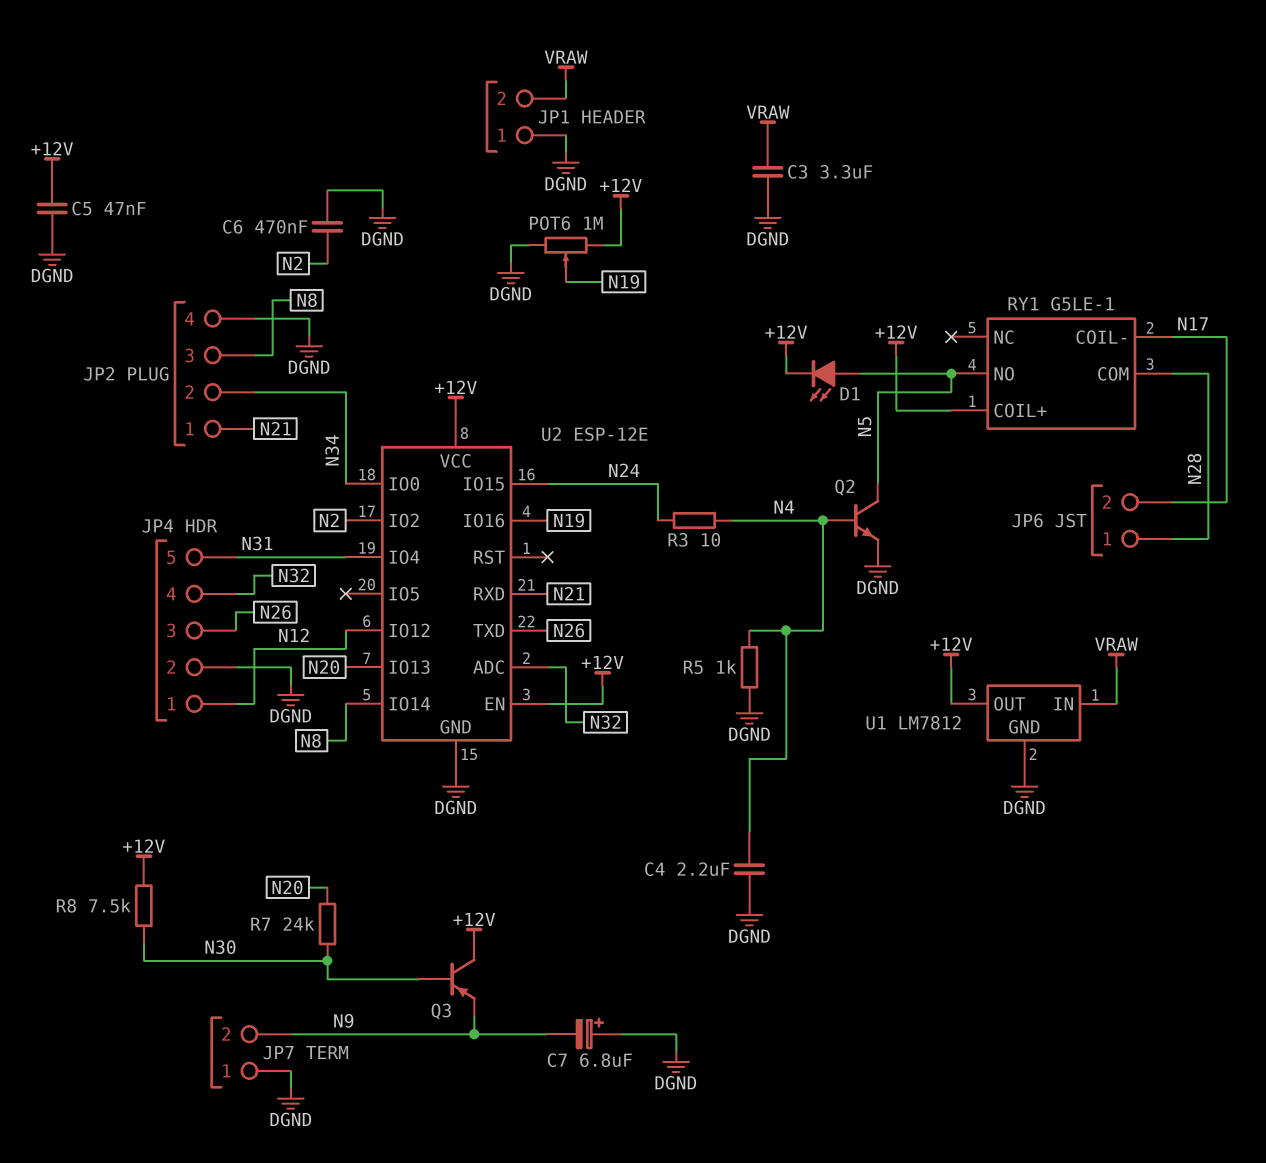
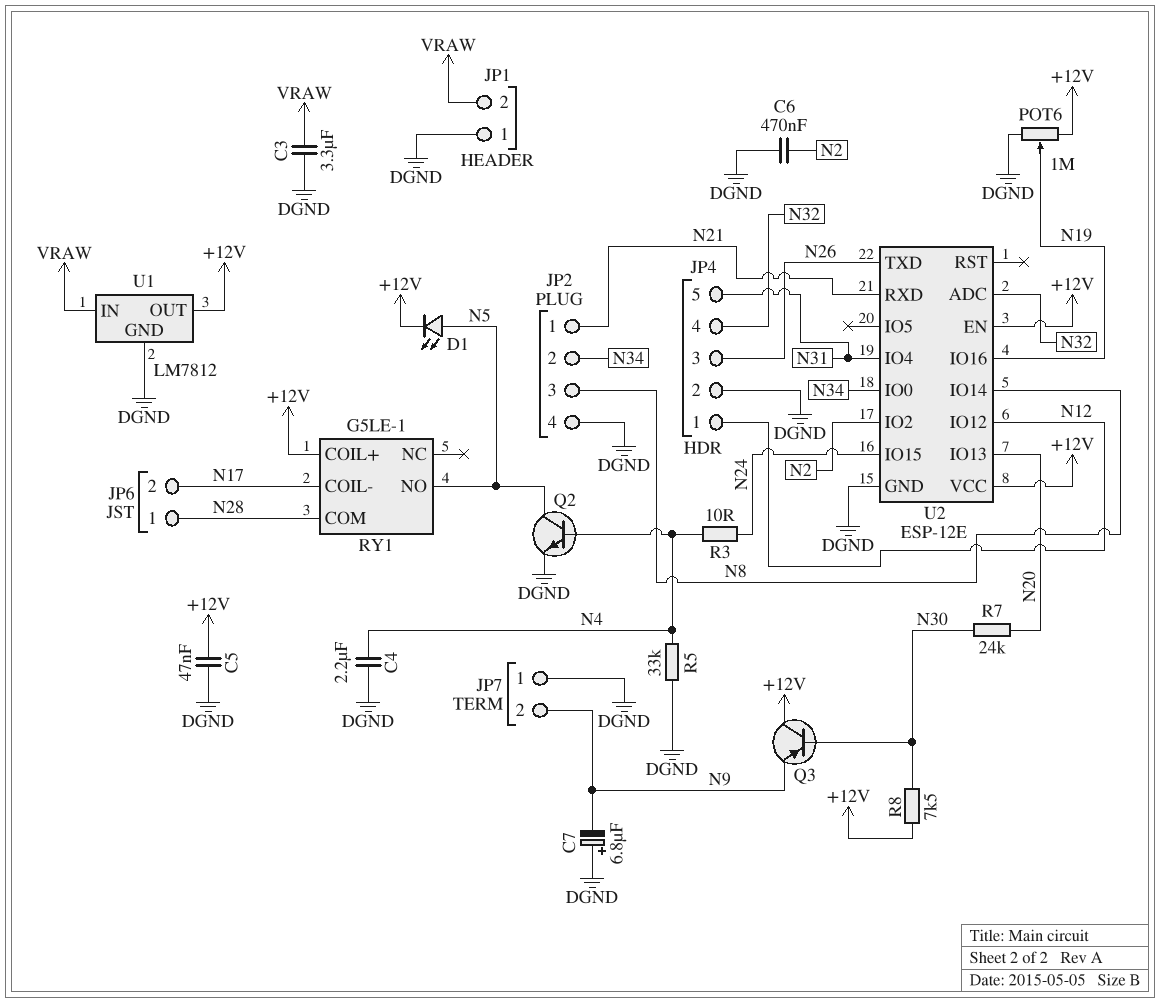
R5: 1k (DGND, N4) -> 33k (DGND, N4)

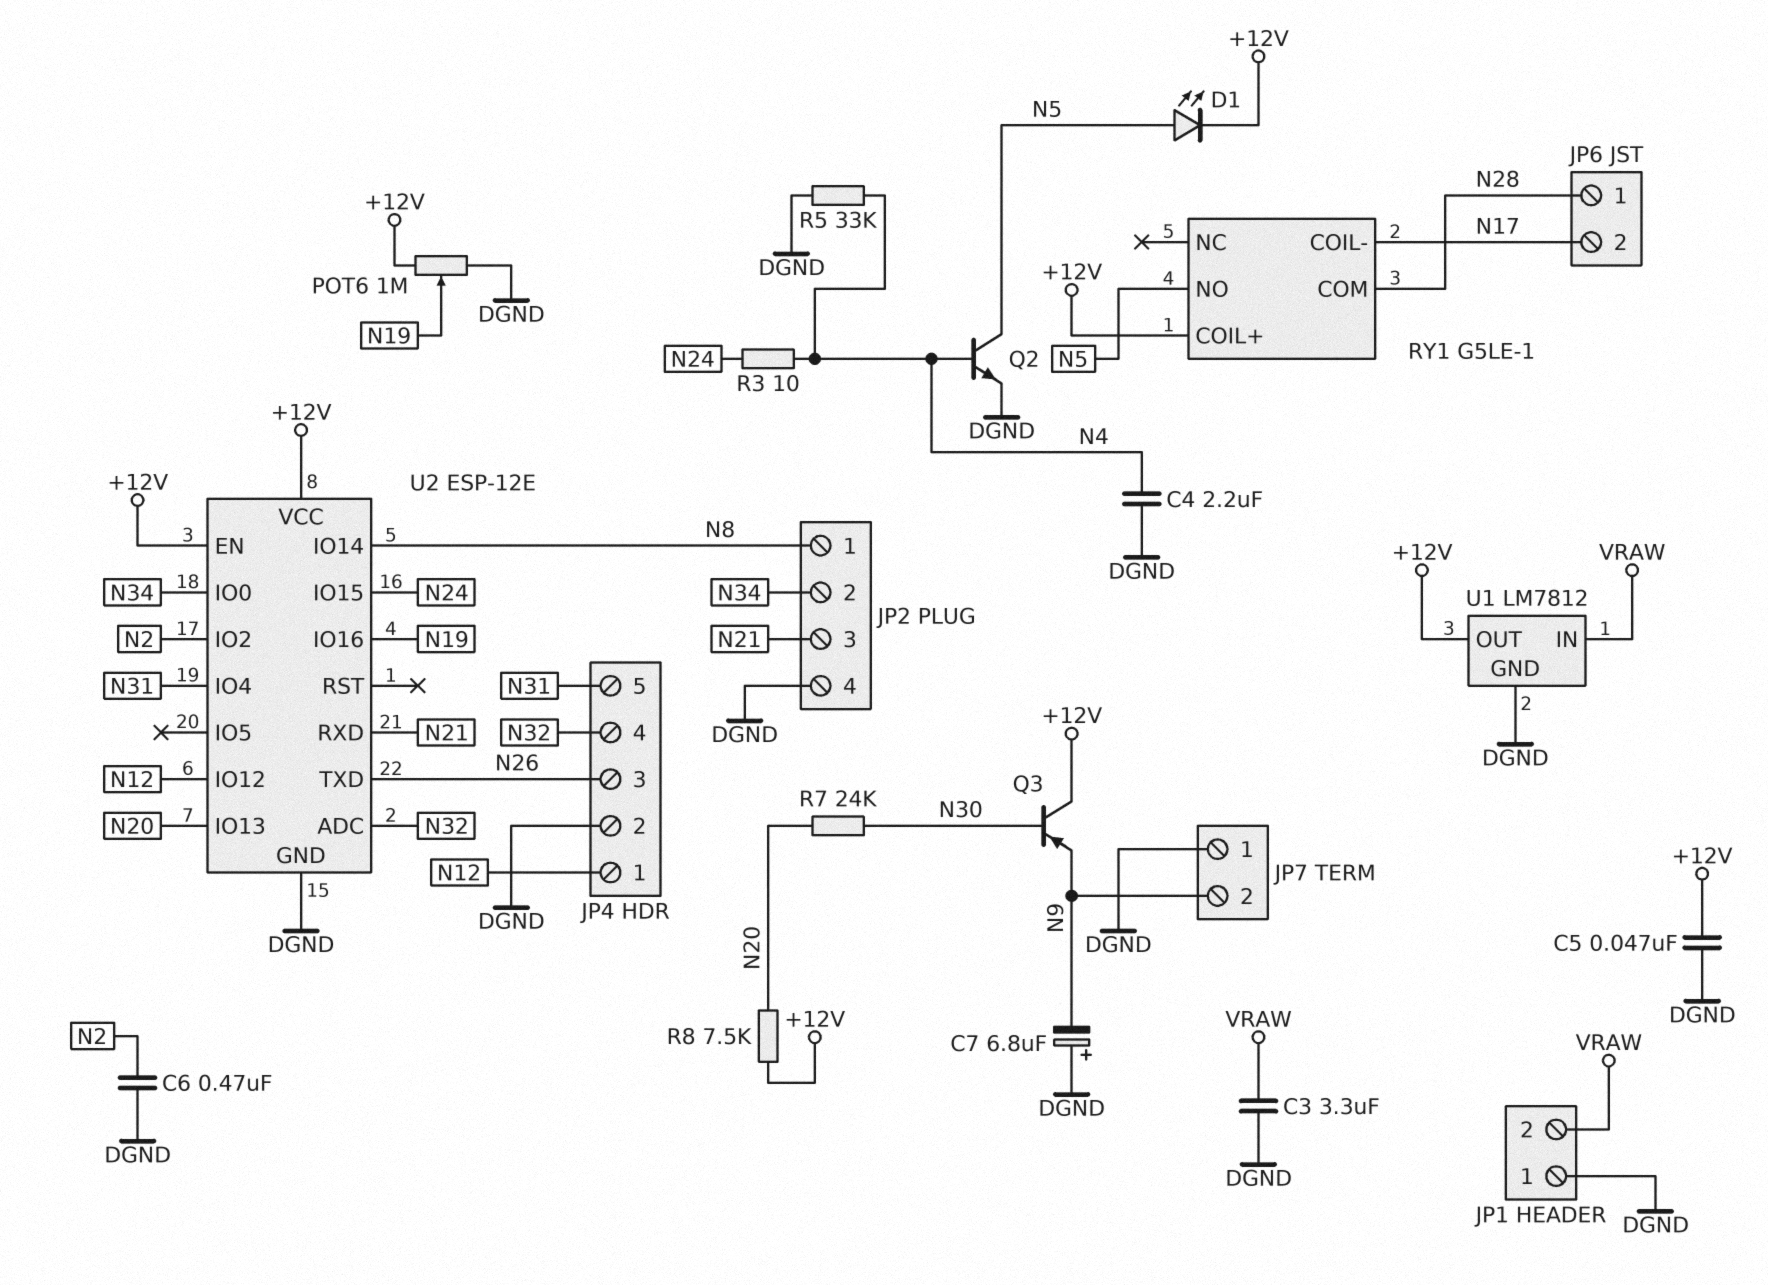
JP2 pin 1: N21 -> N8
JP2 pin 3: N8 -> N21
R8: 7.5k (+12V, N30) -> 7.5k (+12V, N20)

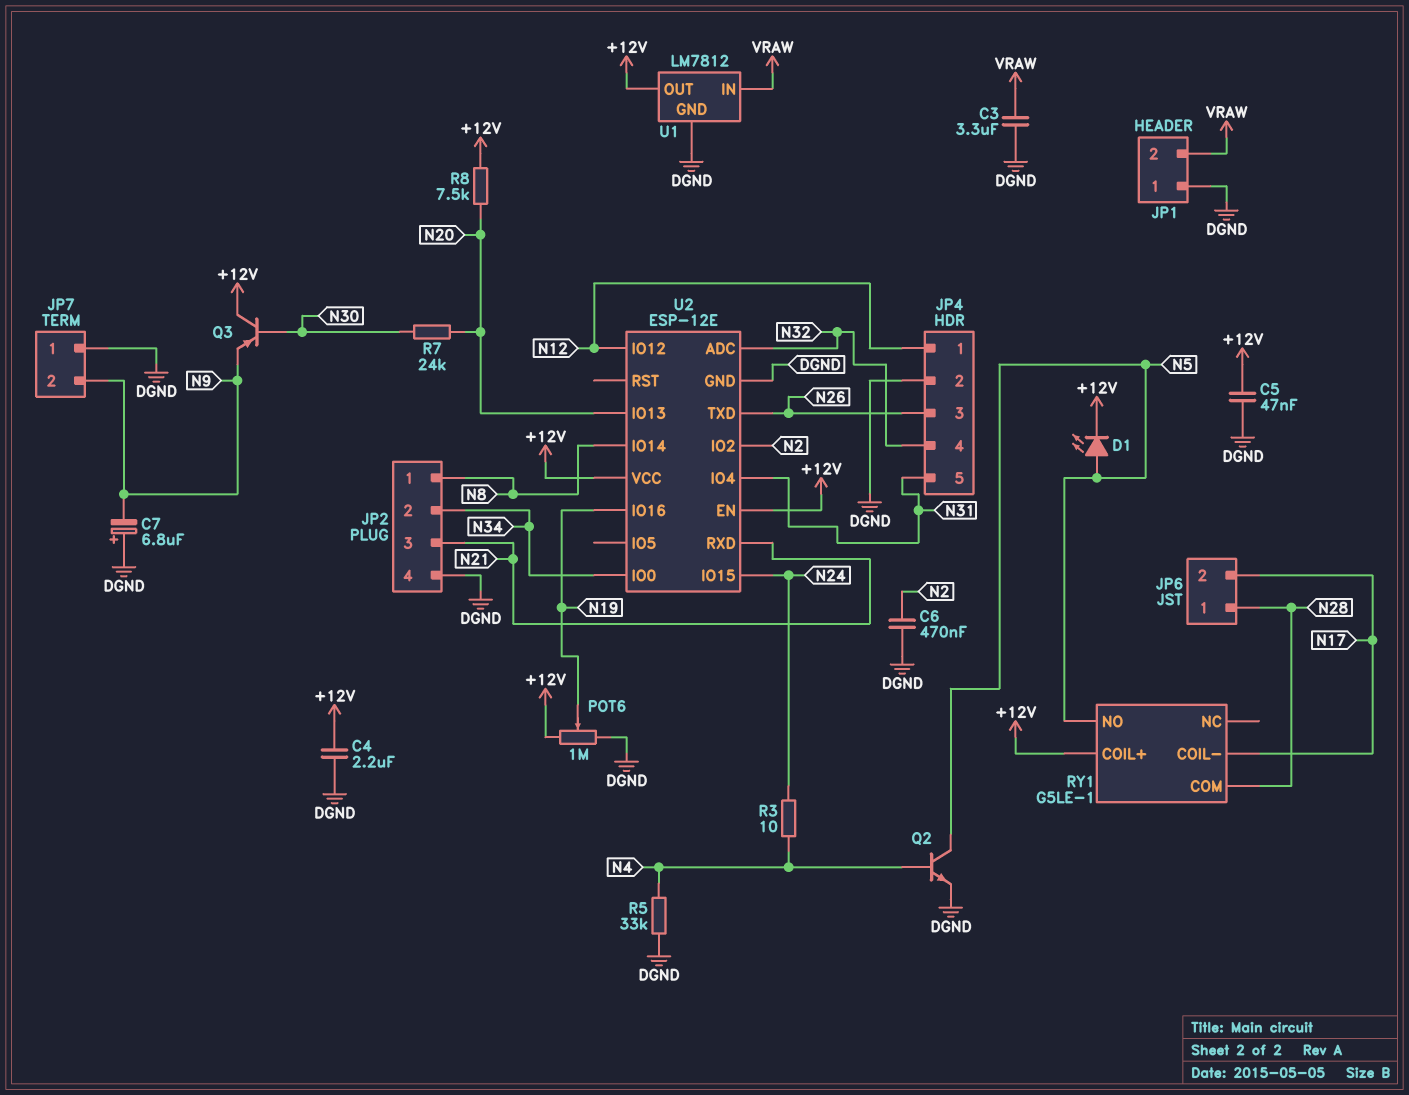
C4: 2.2uF (DGND, N4) -> 2.2uF (+12V, DGND)

